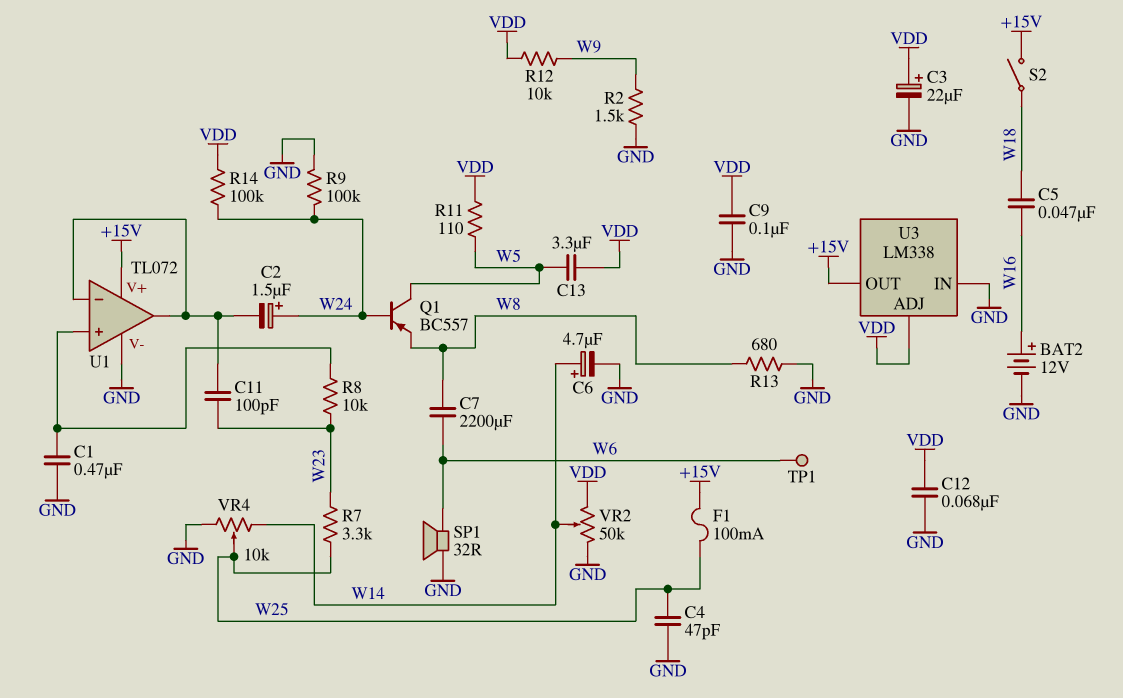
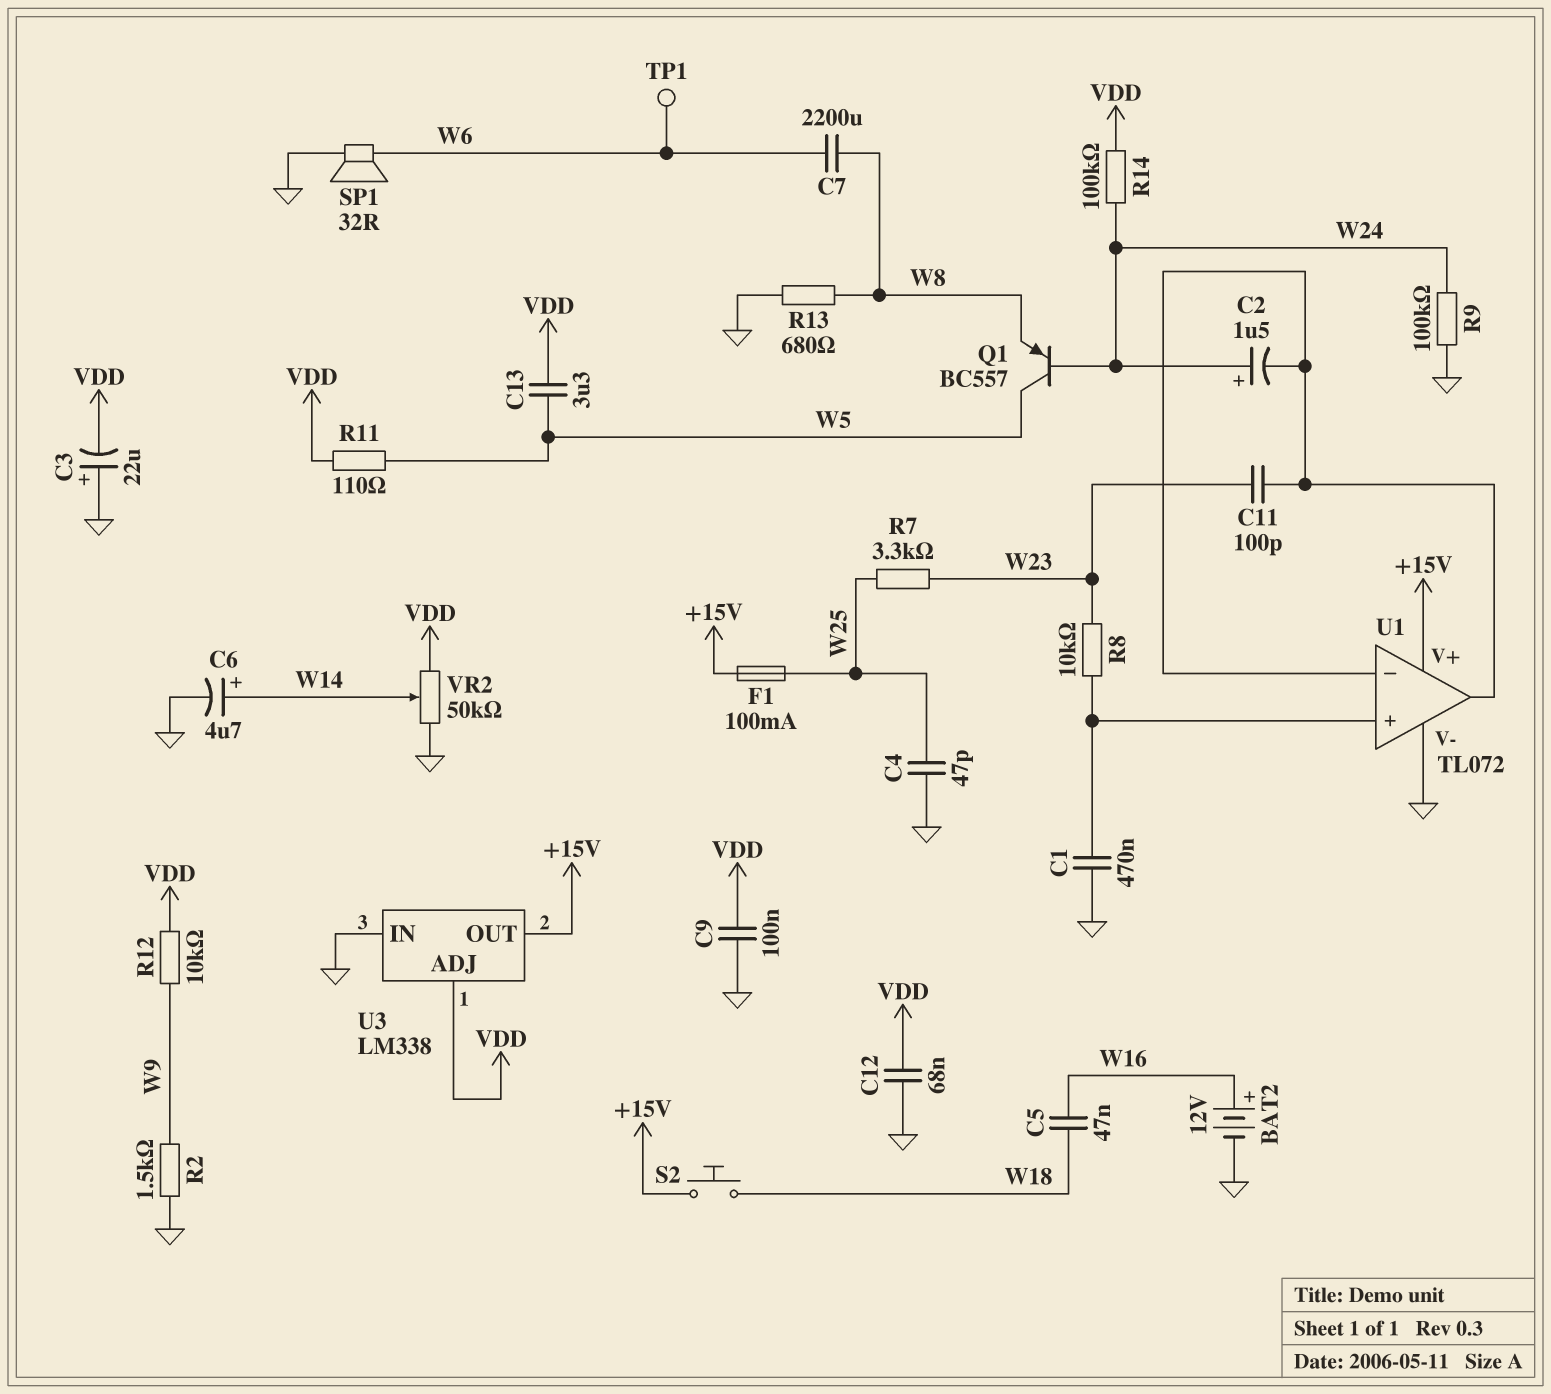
C3: 22uF (plus VDD, minus GND) -> 22uF (plus GND, minus VDD)
S2: switch (+15V, W18) -> button (+15V, W18)
VR4: 10k (GND, W14, wiper W25) -> none

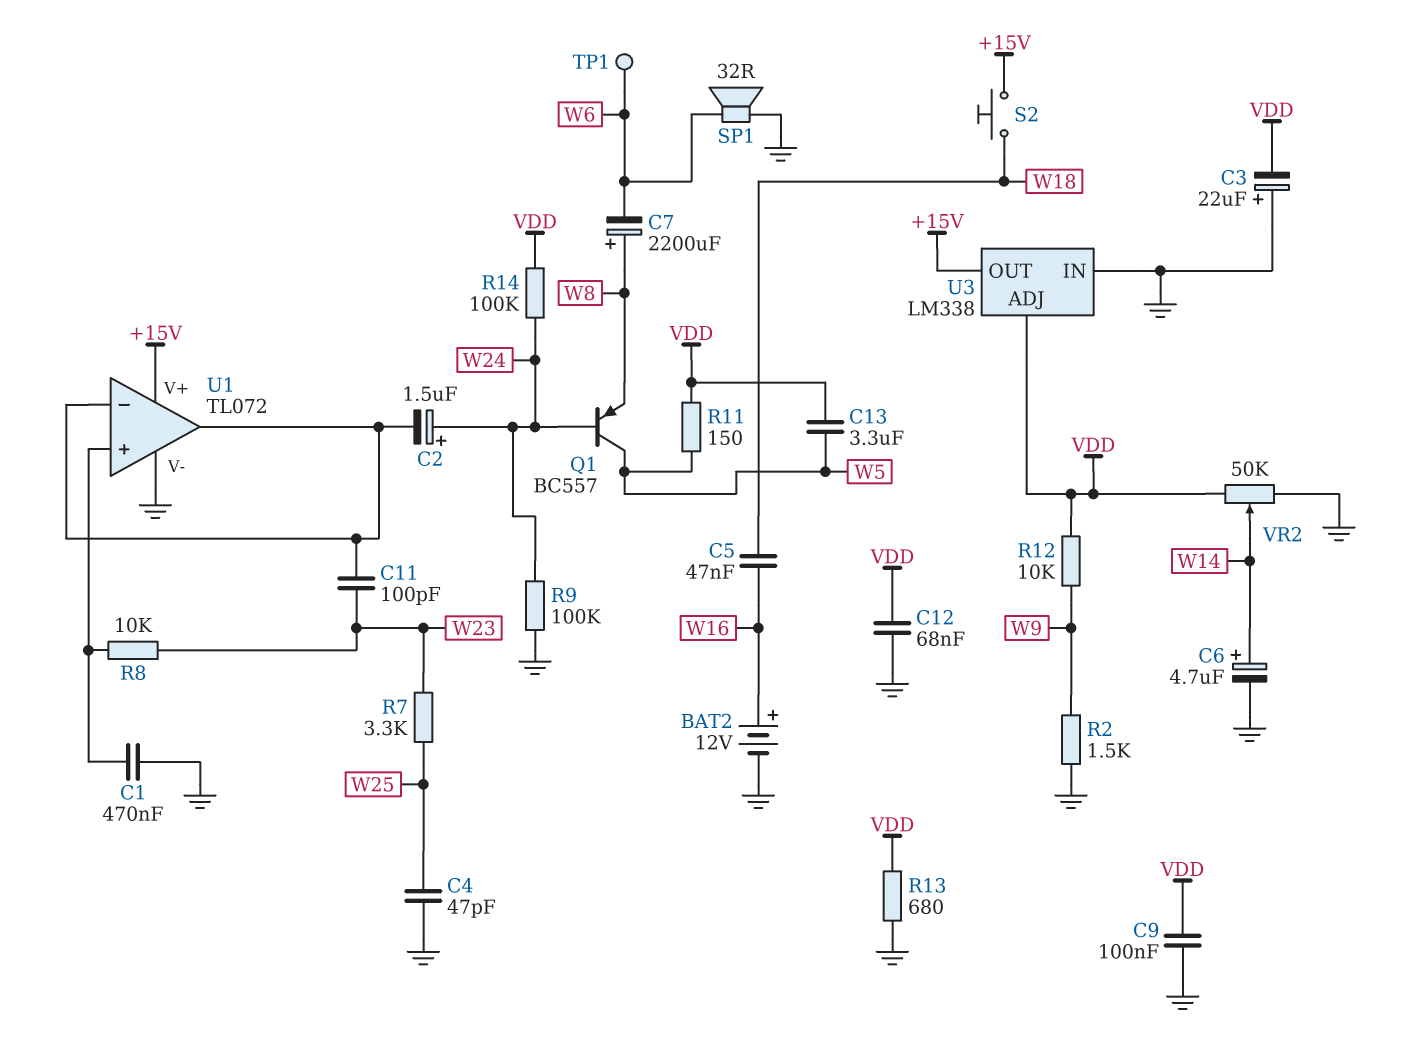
C7: 2200uF (W6, W8) -> 2200uF (plus W8, minus W6)
F1: 100mA (+15V, W25) -> none
R11: 110 (VDD, W5) -> 150 (VDD, W5)
R13: 680 (GND, W8) -> 680 (GND, VDD)

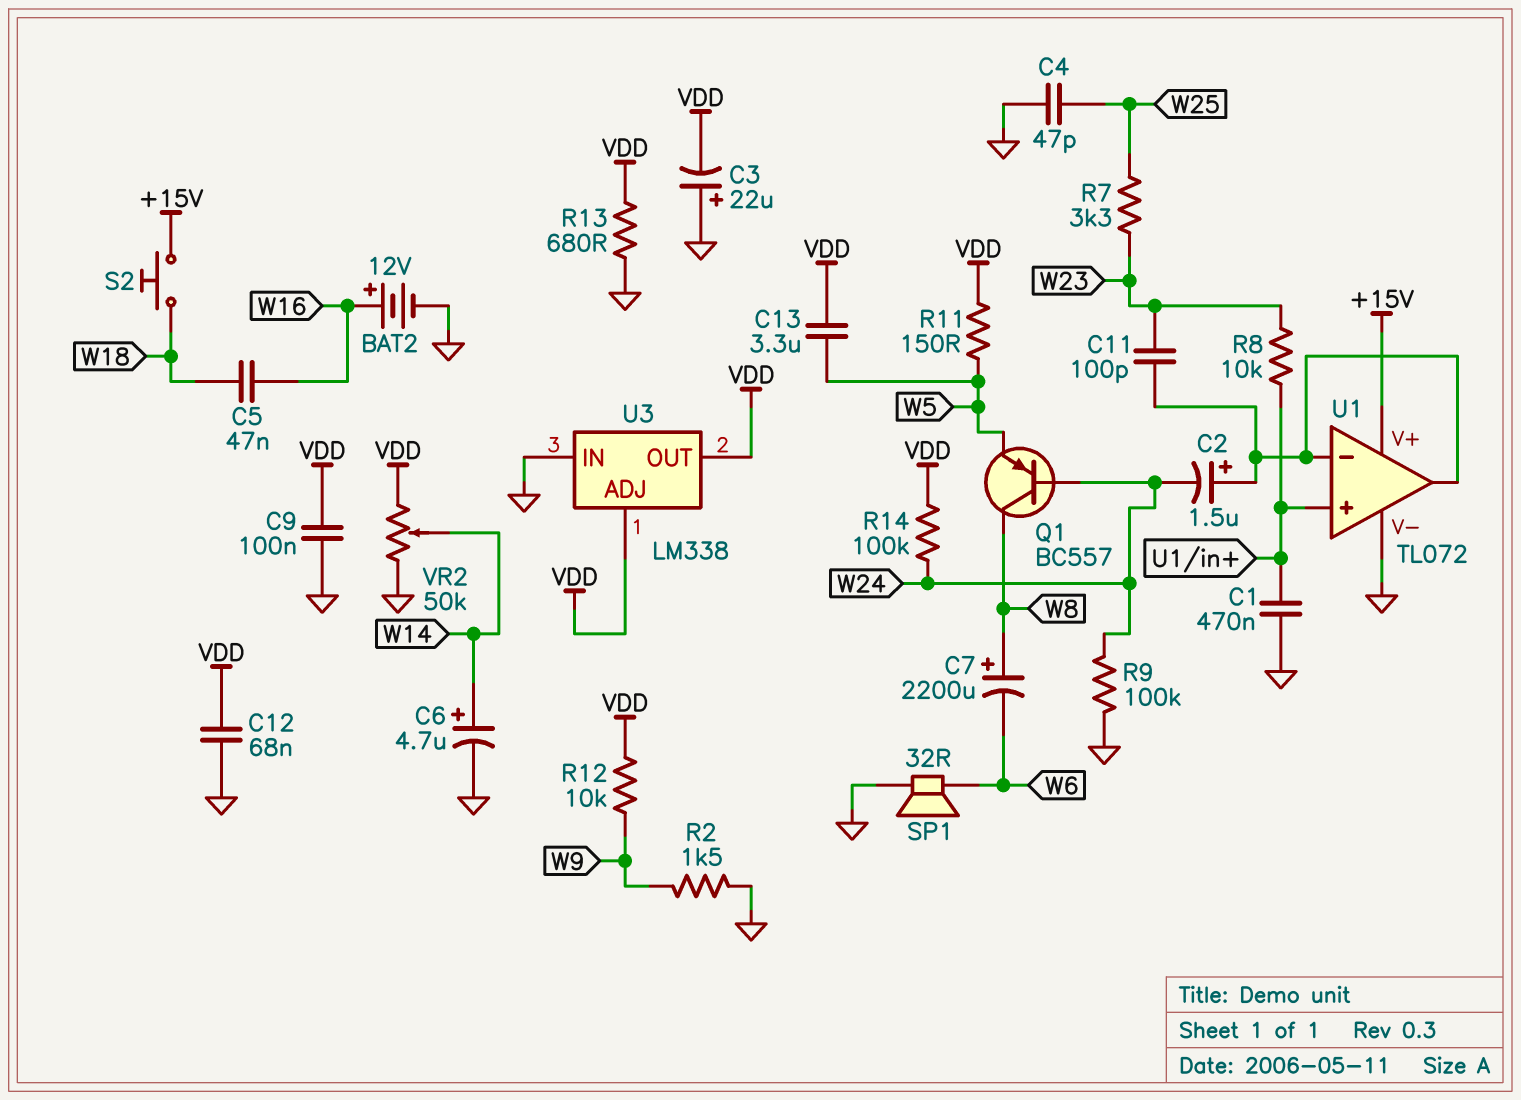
C2: 1.5uF (plus W24, minus U1/in-) -> 1.5uF (plus U1/in-, minus W24)
Q1: PNP BC557 (B W24, C W5, E W8) -> PNP BC557 (B W24, C W8, E W5)
TP1: test point (W6) -> none
U3 pin OUT: +15V -> VDD

